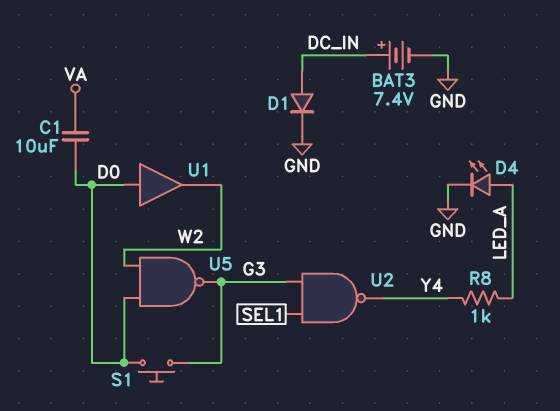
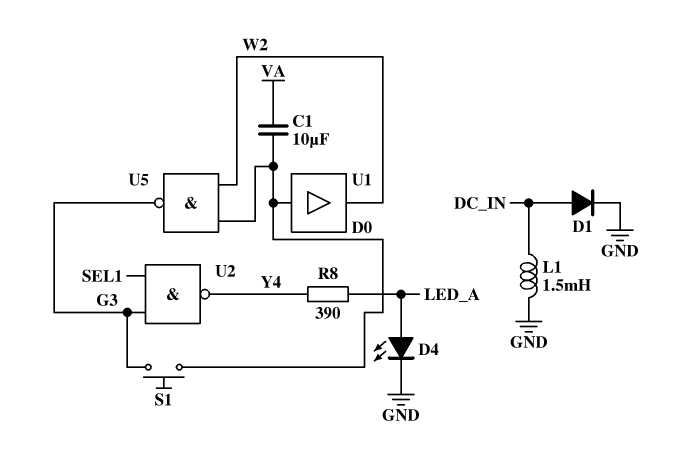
BAT3: 7.4V (plus DC_IN, minus GND) -> none
L1: none -> 1.5mH (DC_IN, GND)
R8: 1k (LED_A, Y4) -> 390 (LED_A, Y4)

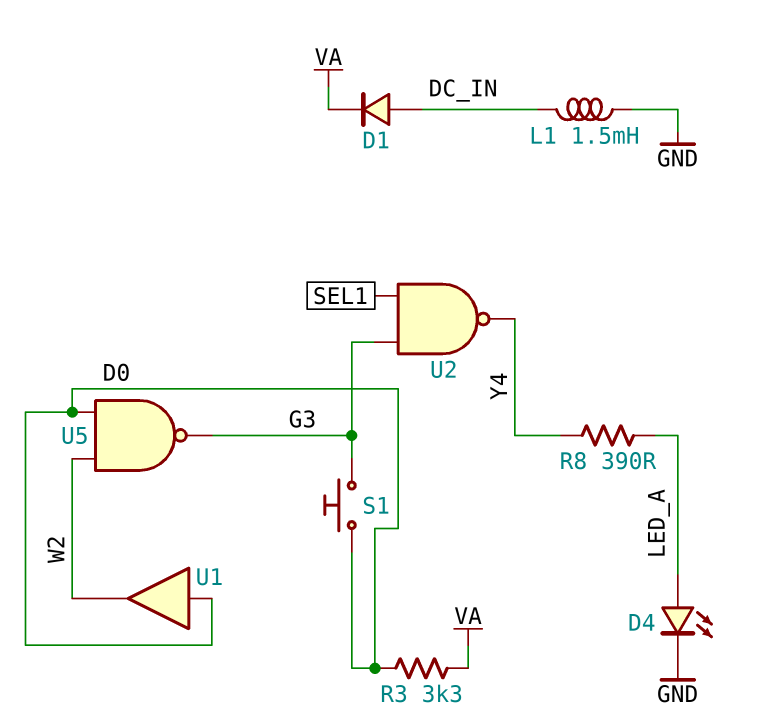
C1: 10uF (D0, VA) -> none
D1: diode (A DC_IN, K GND) -> diode (A DC_IN, K VA)
R3: none -> 3.3k (D0, VA)

